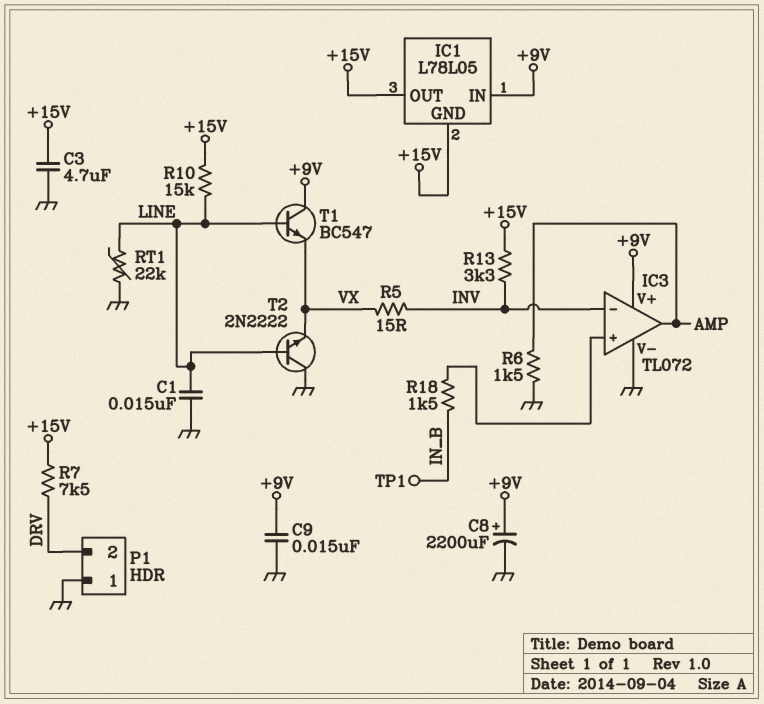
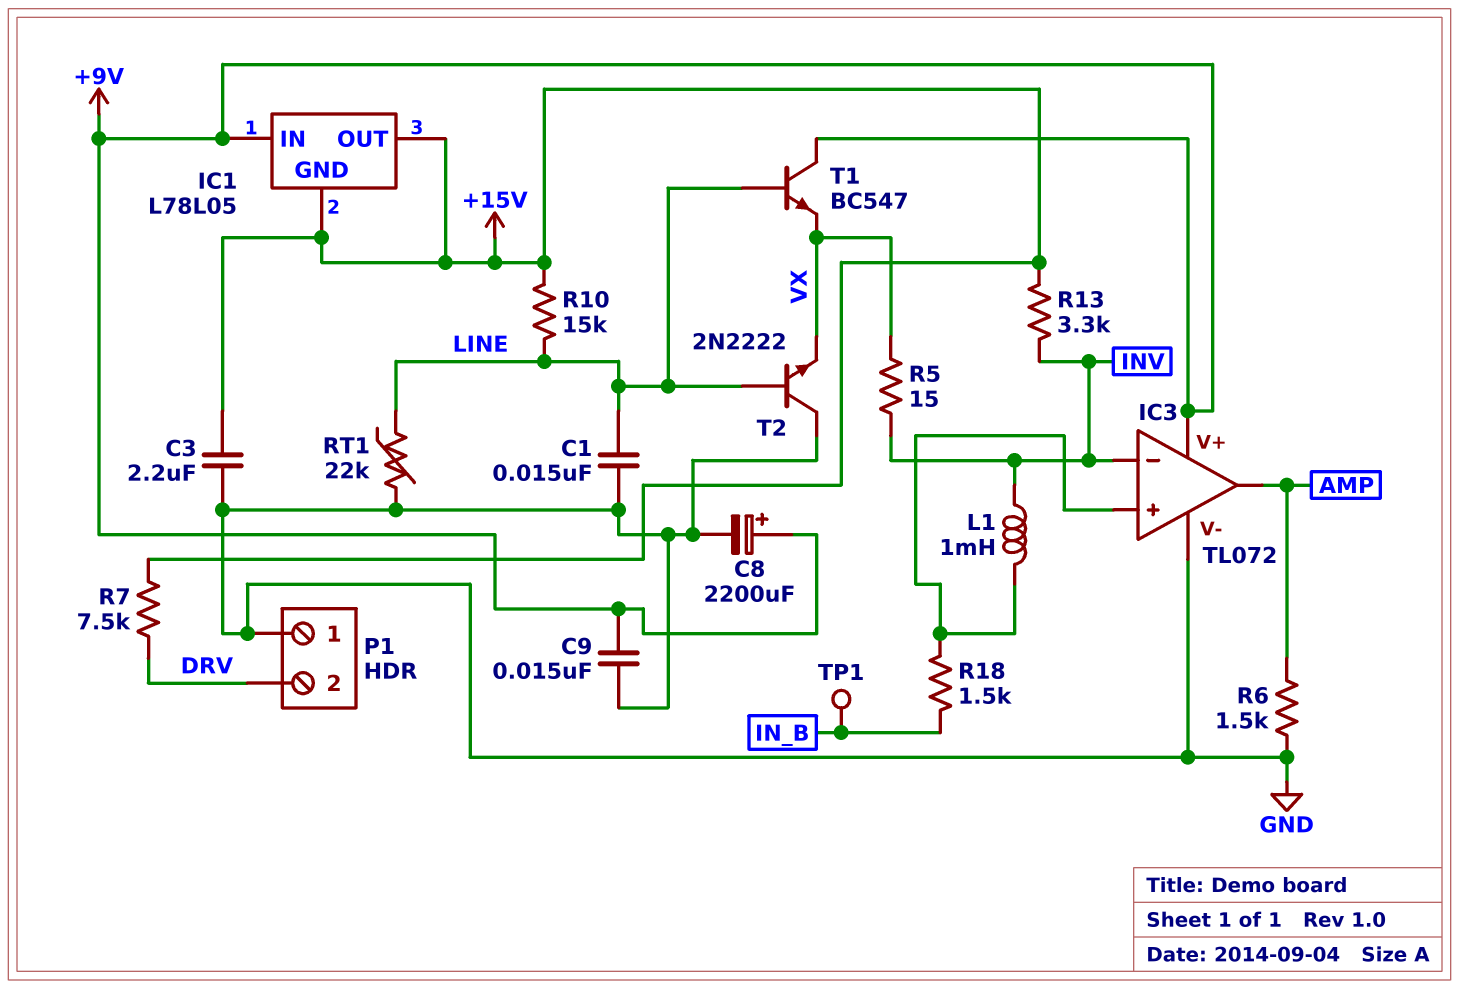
C3: 4.7uF (+15V, GND) -> 2.2uF (+15V, GND)
L1: none -> 1mH (IC3/in+, INV)

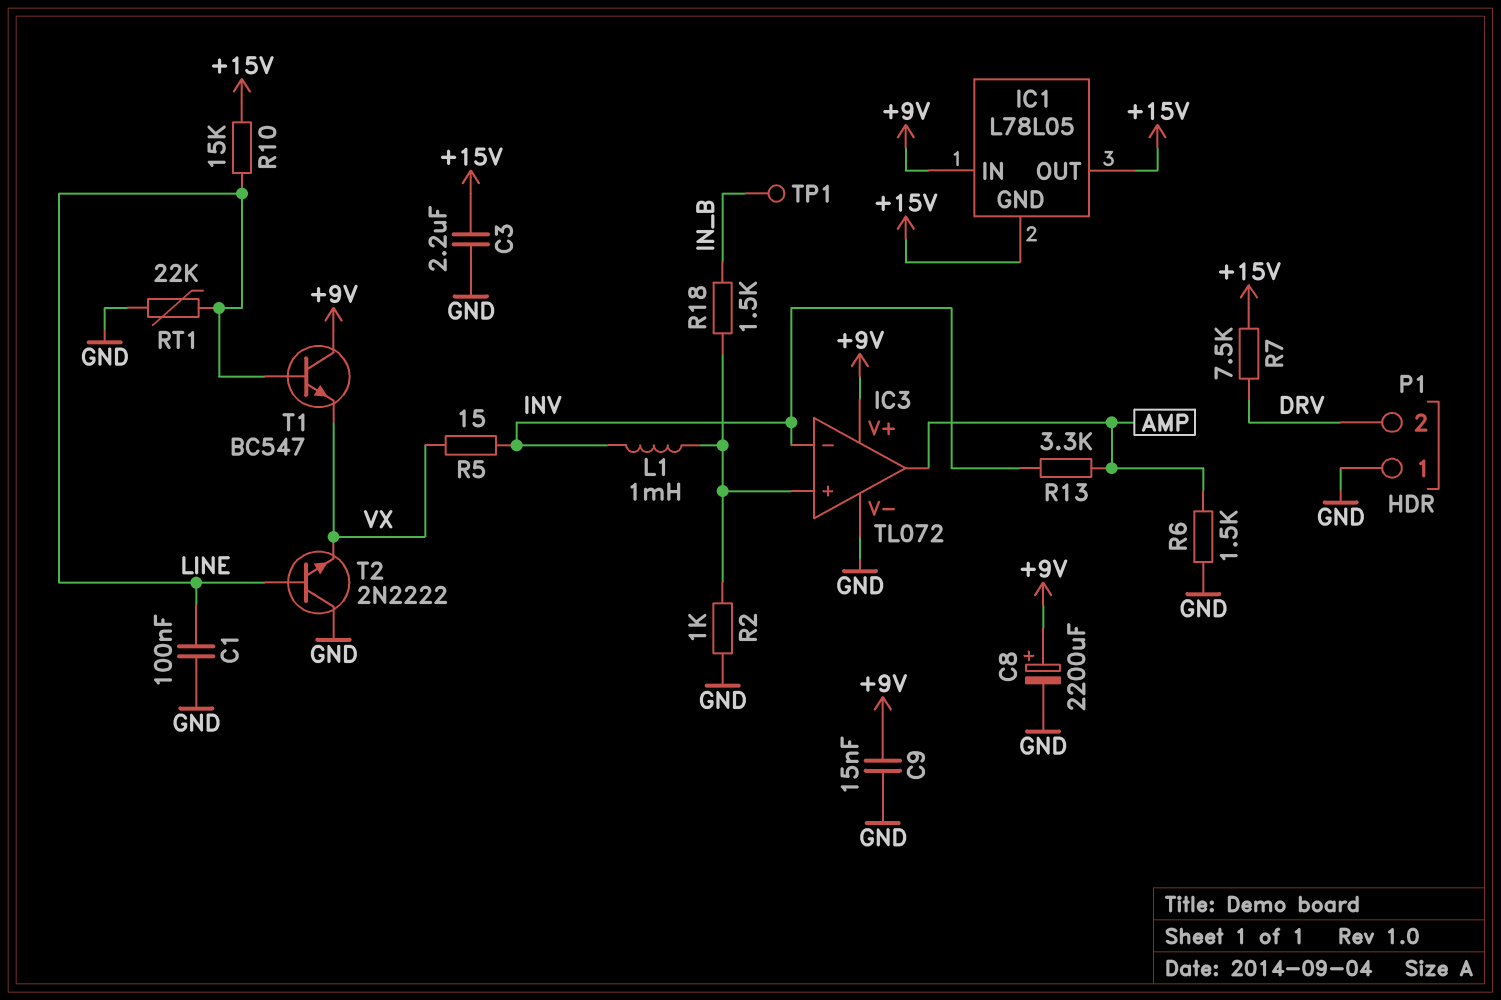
C1: 15nF (GND, LINE) -> 100nF (GND, LINE)
R2: none -> 1k (GND, IC3/in+)
R13: 3.3k (+15V, INV) -> 3.3k (AMP, INV)

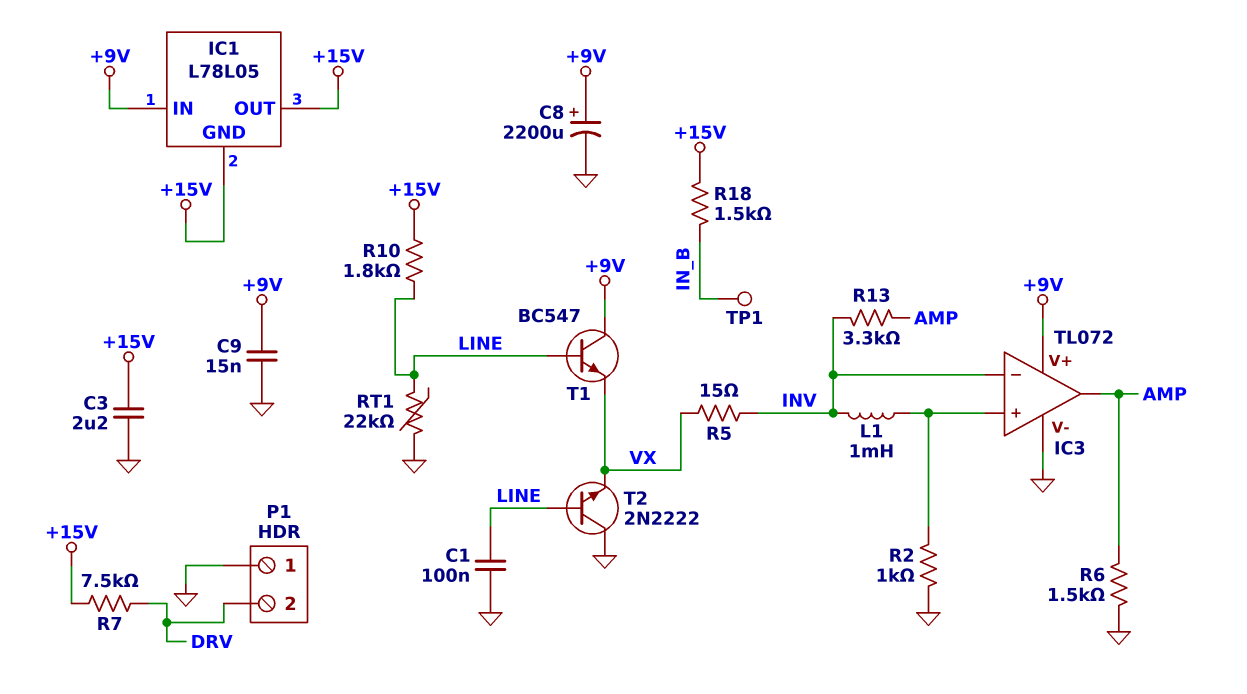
R10: 15k (+15V, LINE) -> 1.8k (+15V, LINE)
R18: 1.5k (IC3/in+, IN_B) -> 1.5k (+15V, IN_B)

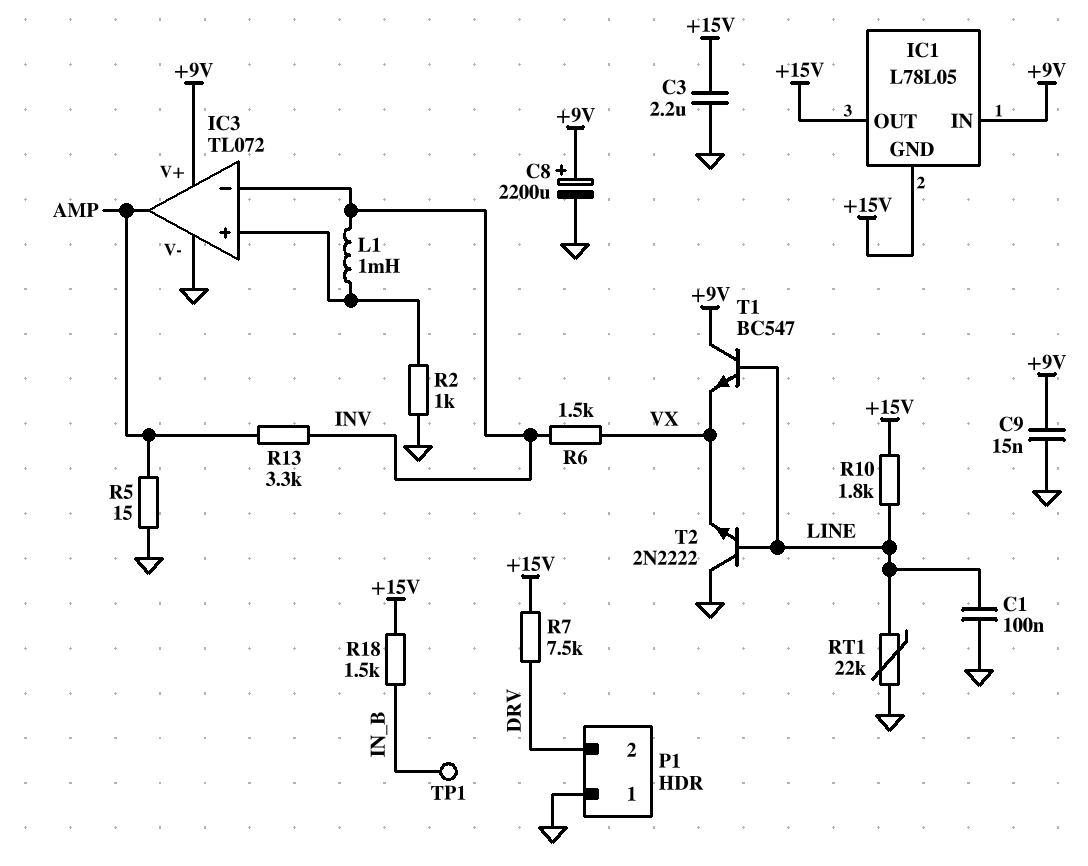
R5: 15 (INV, VX) -> 15 (AMP, GND)
R6: 1.5k (AMP, GND) -> 1.5k (INV, VX)

